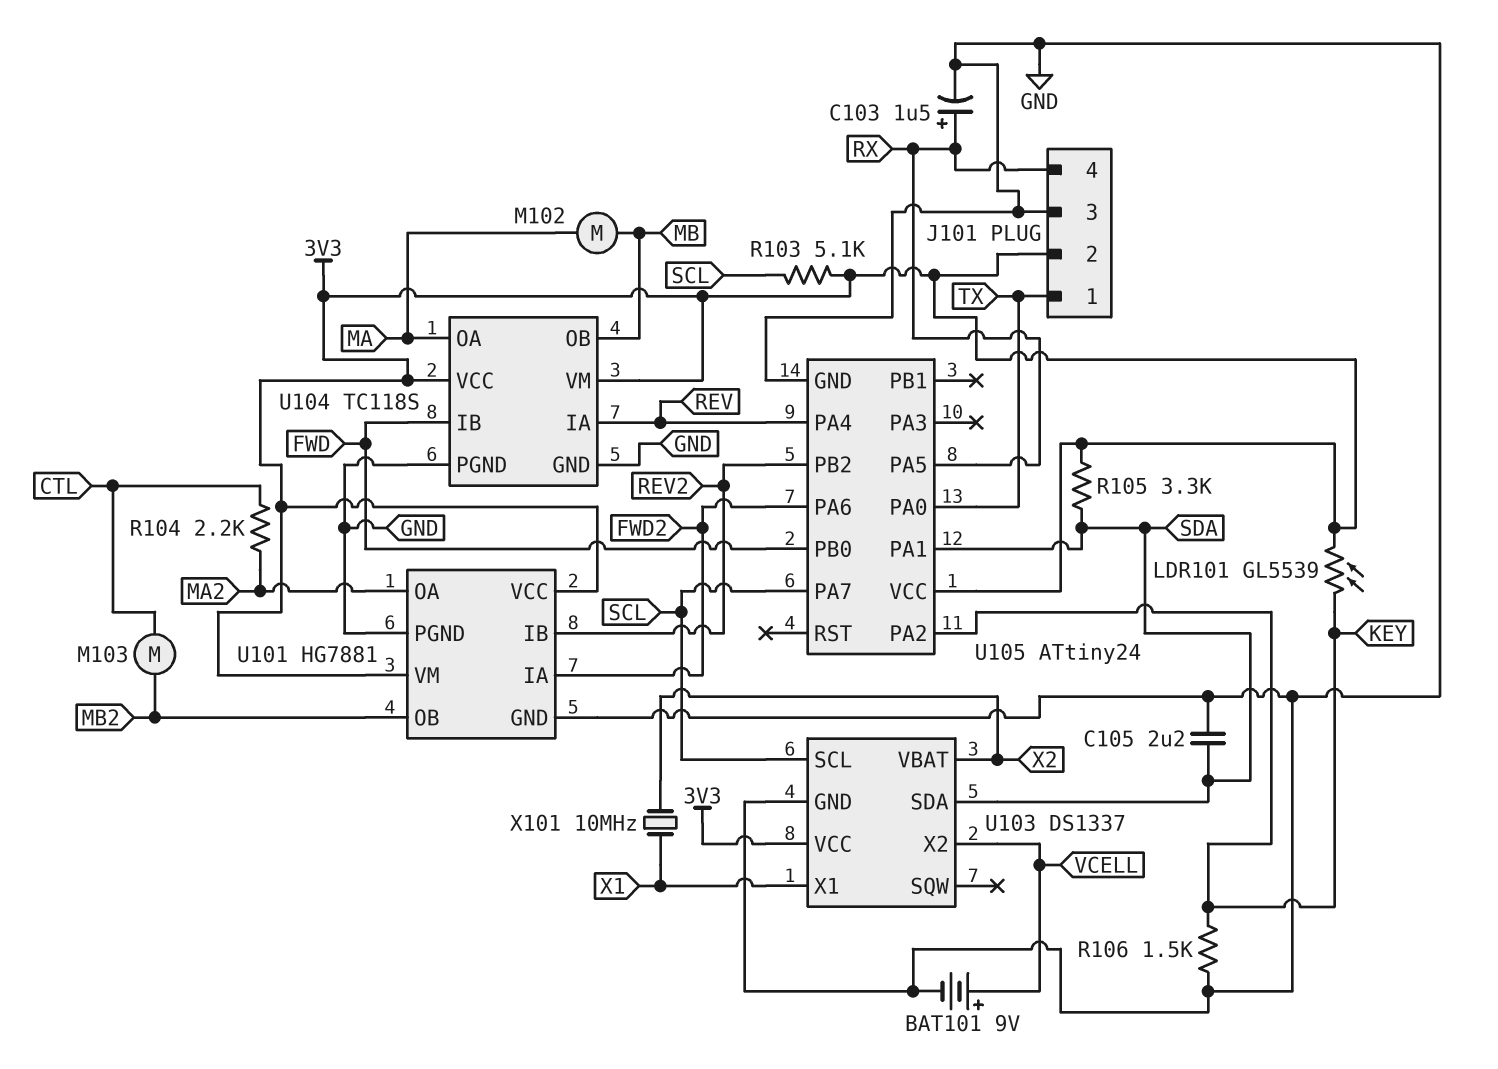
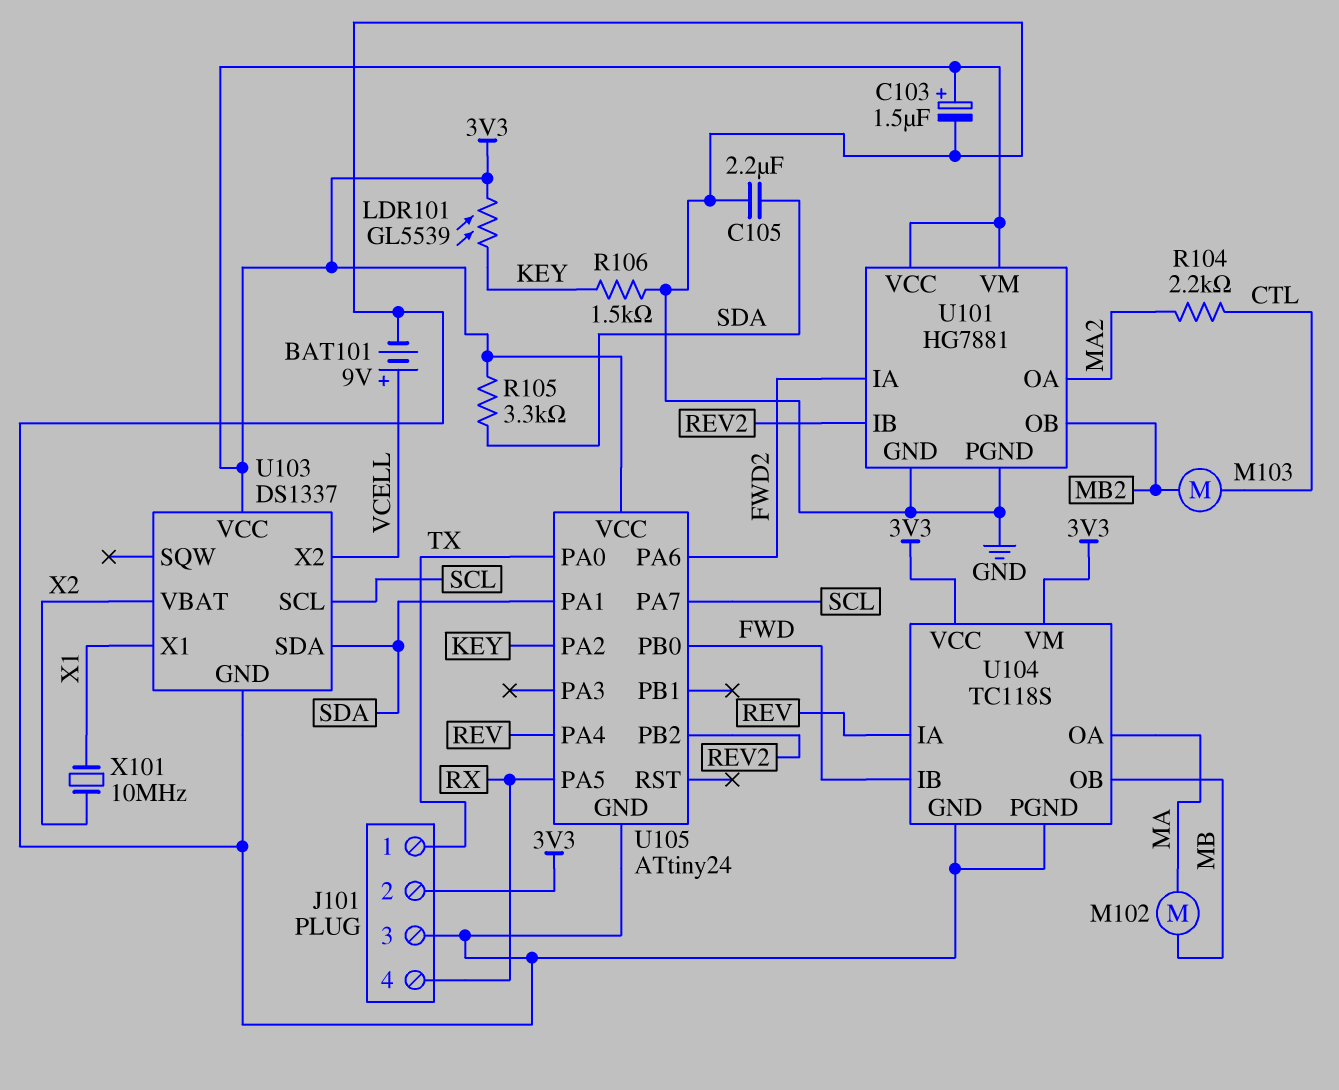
C103: 1.5uF (plus RX, minus GND) -> 1.5uF (plus 3V3, minus GND)
R103: 5.1k (3V3, SCL) -> none

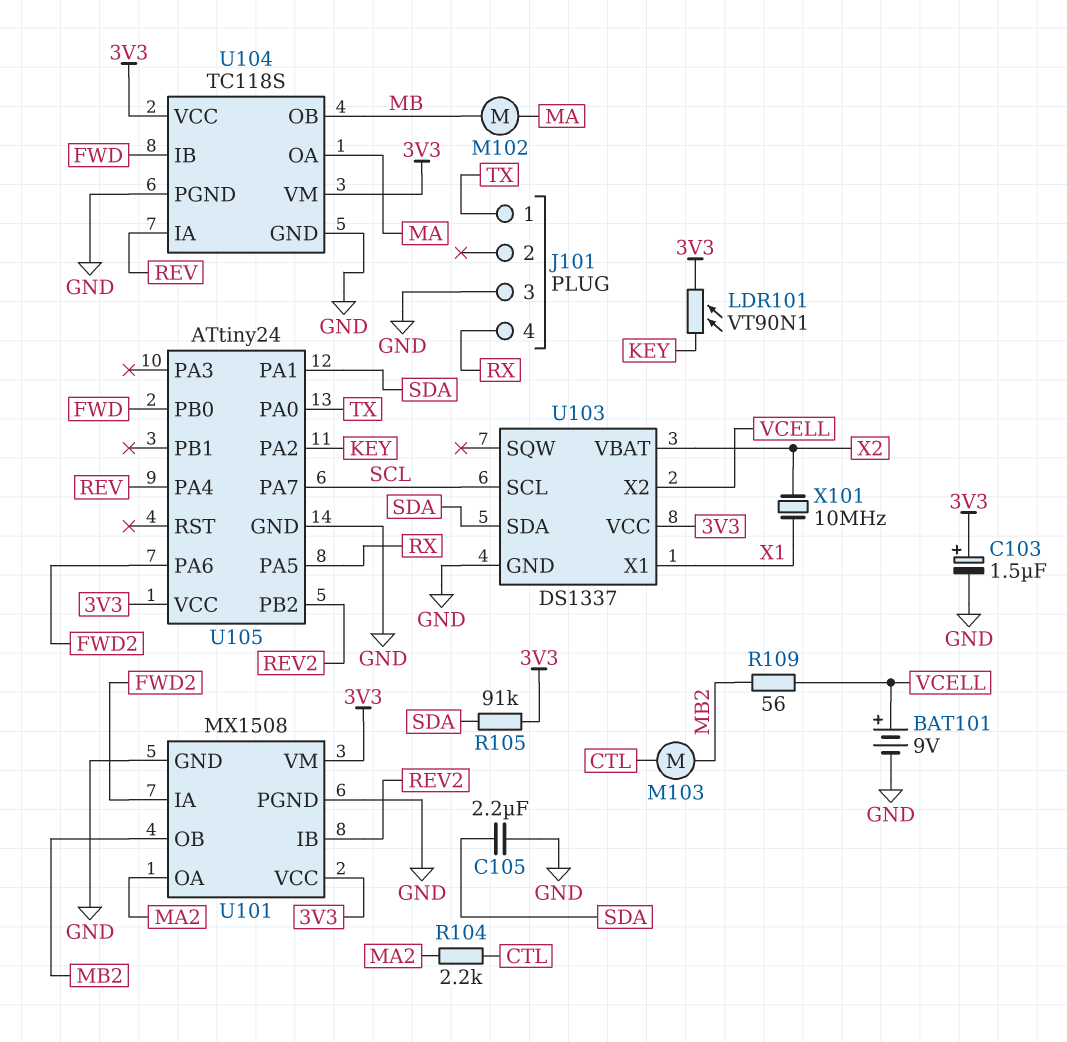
J101 pin 2: 3V3 -> none
LDR101: GL5539 (3V3, KEY) -> VT90N1 (3V3, KEY)
R105: 3.3k (3V3, SDA) -> 91k (3V3, SDA)
R106: 1.5k (GND, KEY) -> none
R109: none -> 56 (MB2, VCELL)
U101: HG7881 -> MX1508

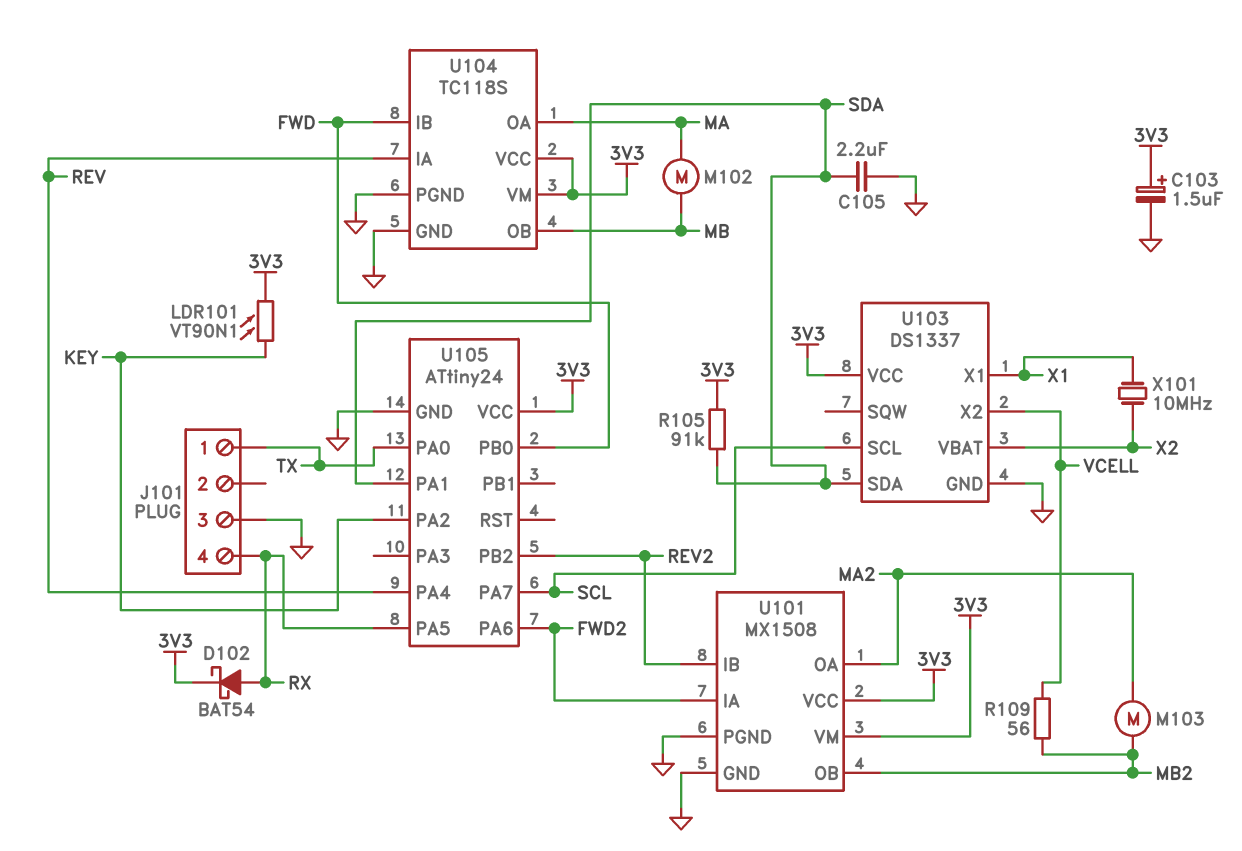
BAT101: 9V (plus VCELL, minus GND) -> none
D102: none -> schottky BAT54 (A RX, K 3V3)
M103: motor (CTL, MB2) -> motor (MA2, MB2)
R104: 2.2k (CTL, MA2) -> none

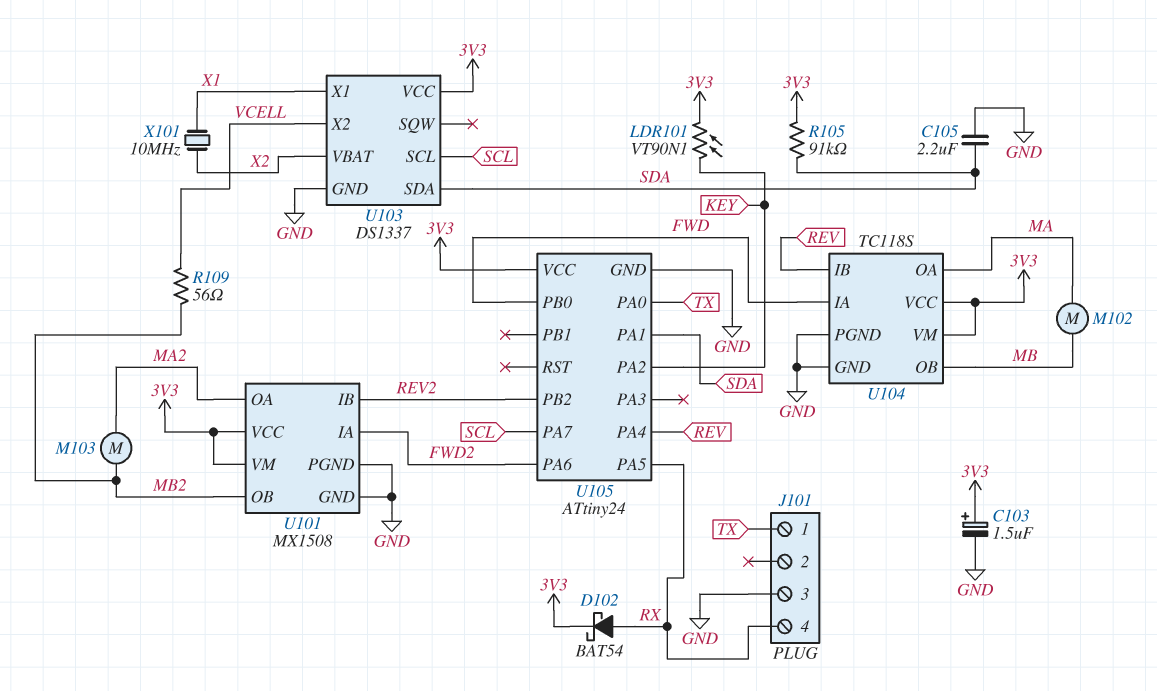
U104 pin IA: REV -> FWD
U104 pin IB: FWD -> REV

